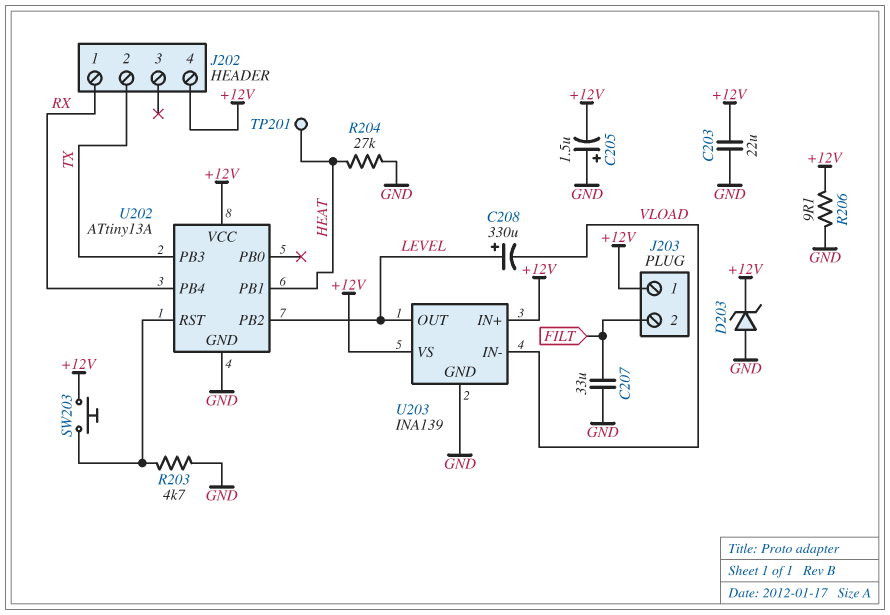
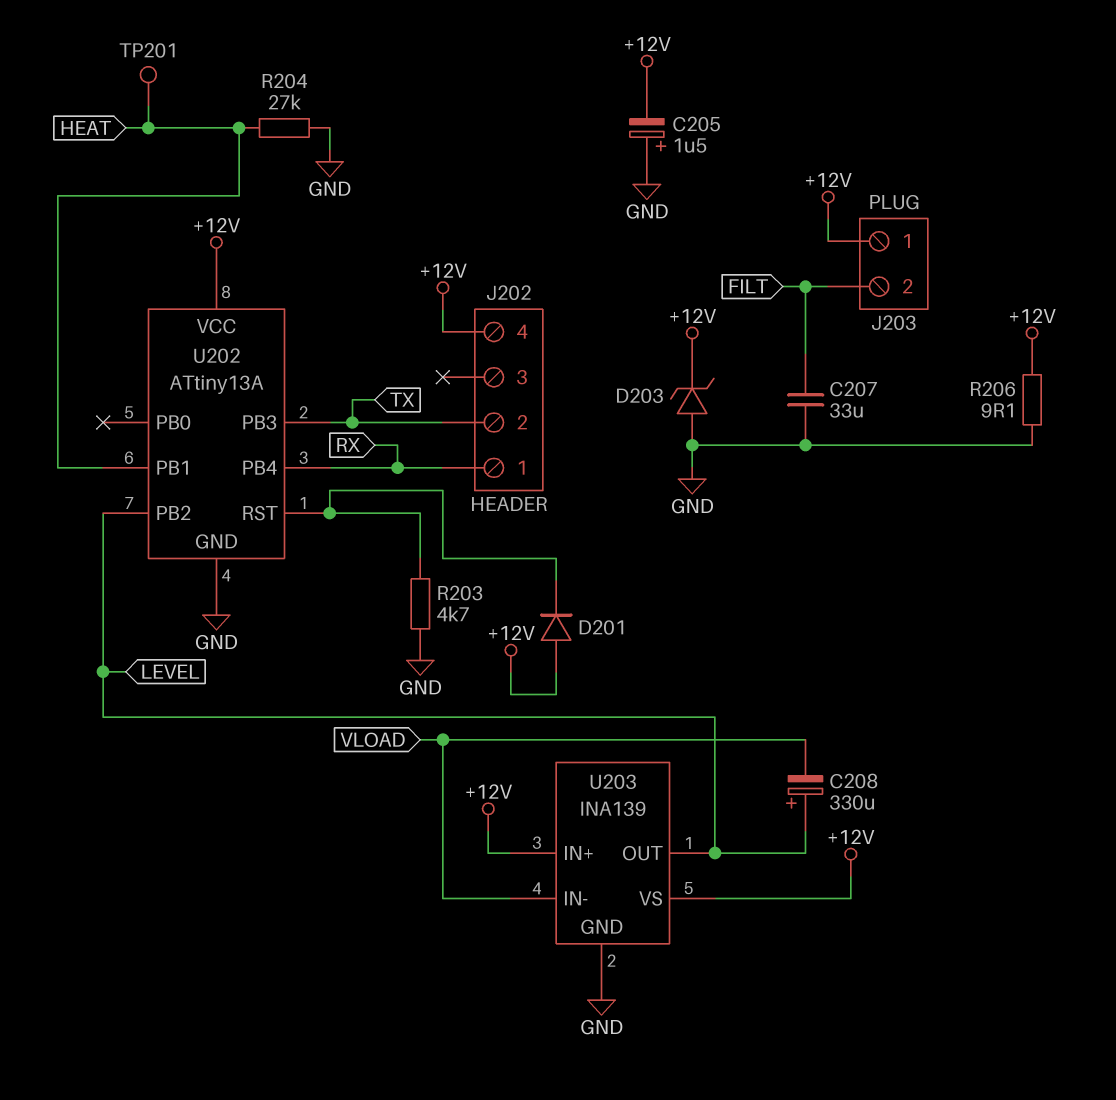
C203: 22uF (+12V, GND) -> none
D201: none -> diode (A +12V, K U202/RST)
SW203: button (+12V, U202/RST) -> none

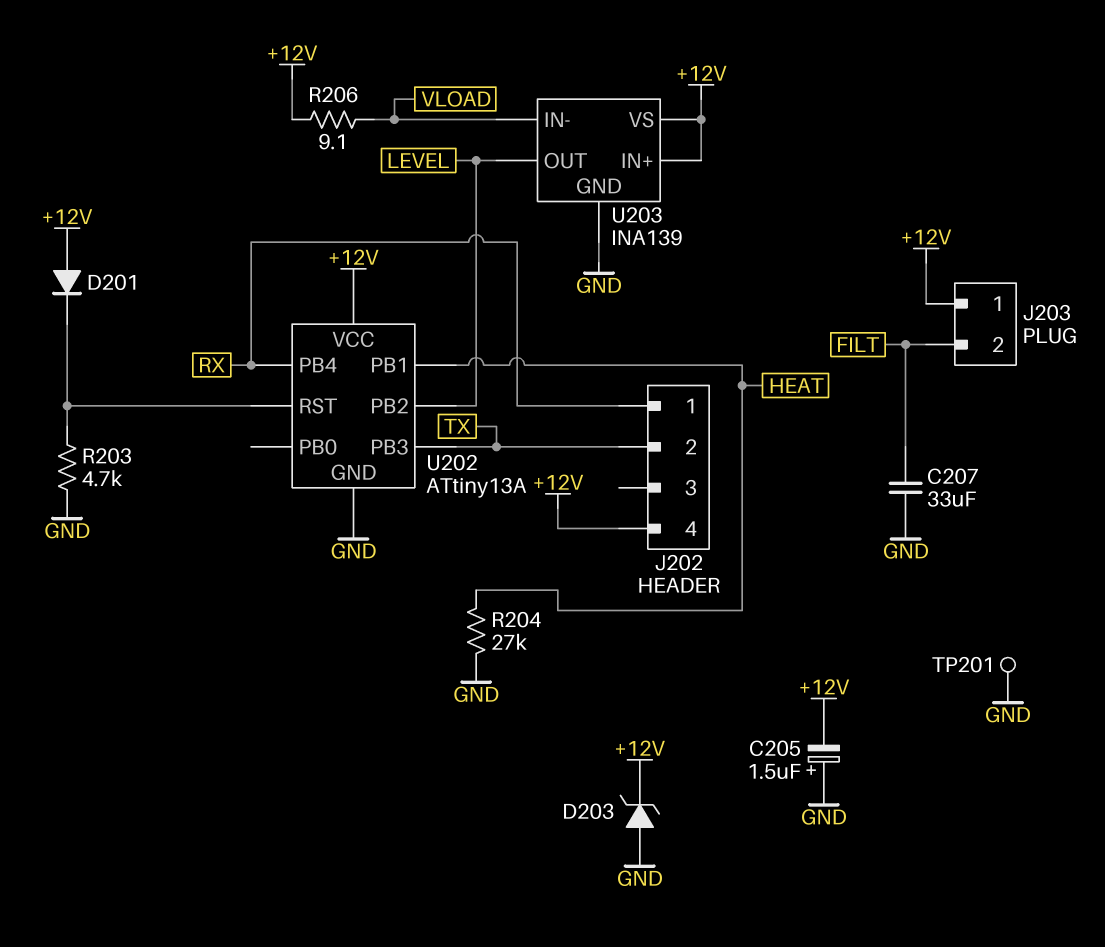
C208: 330uF (plus LEVEL, minus VLOAD) -> none
R206: 9.1 (+12V, GND) -> 9.1 (+12V, VLOAD)
TP201: test point (HEAT) -> test point (GND)

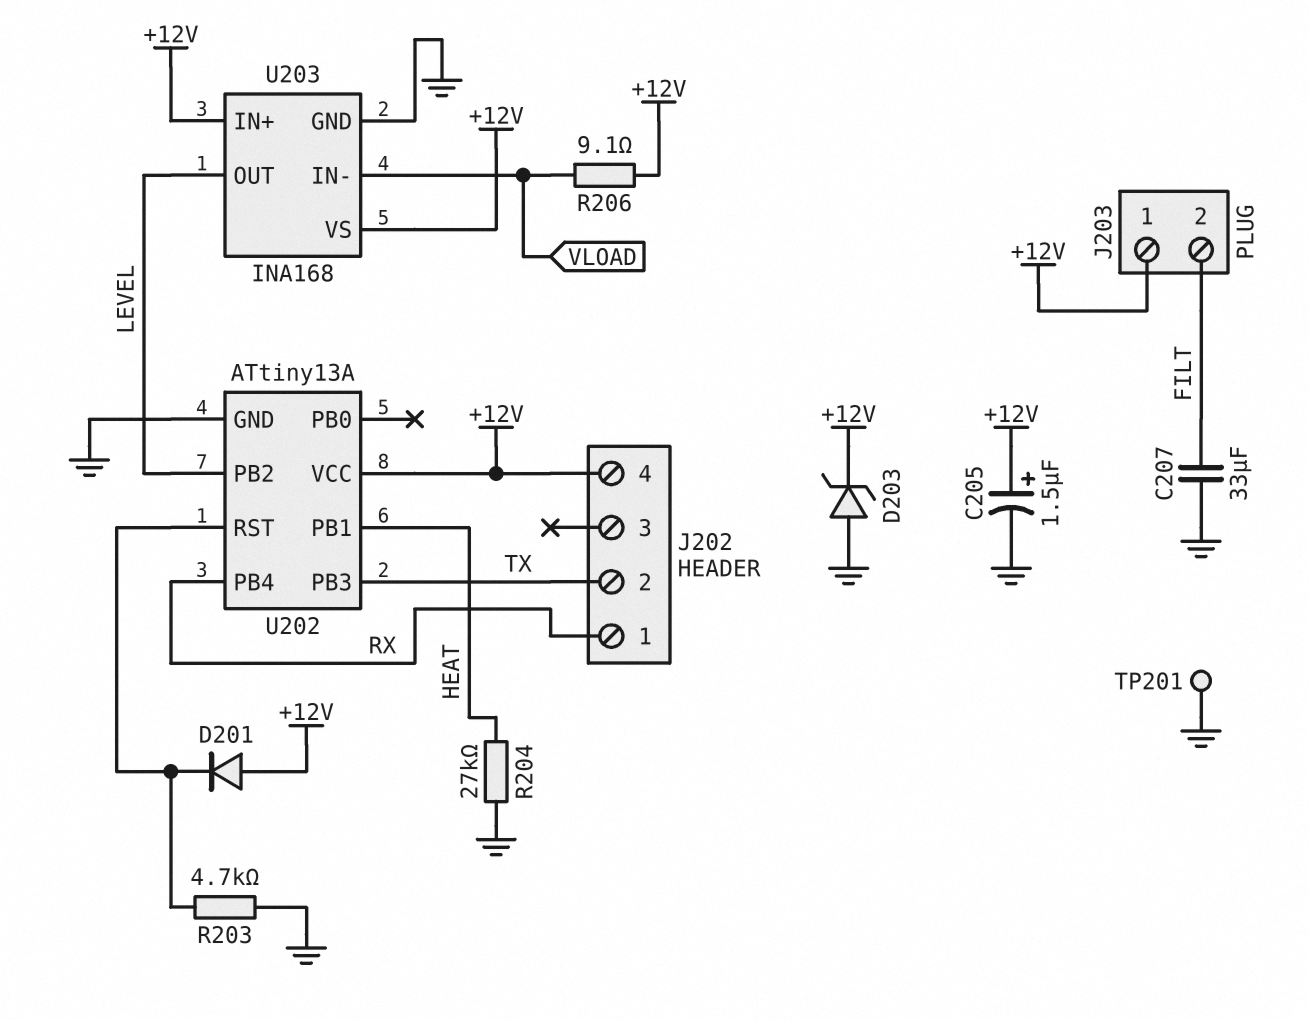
C205: 1.5uF (plus GND, minus +12V) -> 1.5uF (plus +12V, minus GND)
U203: INA139 -> INA168

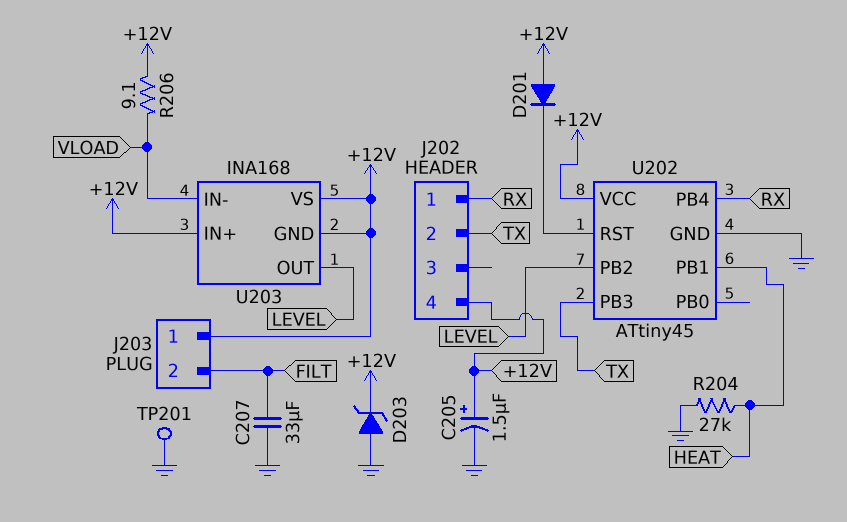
R203: 4.7k (GND, U202/RST) -> none
U202: ATtiny13A -> ATtiny45
U203 pin GND: GND -> +12V

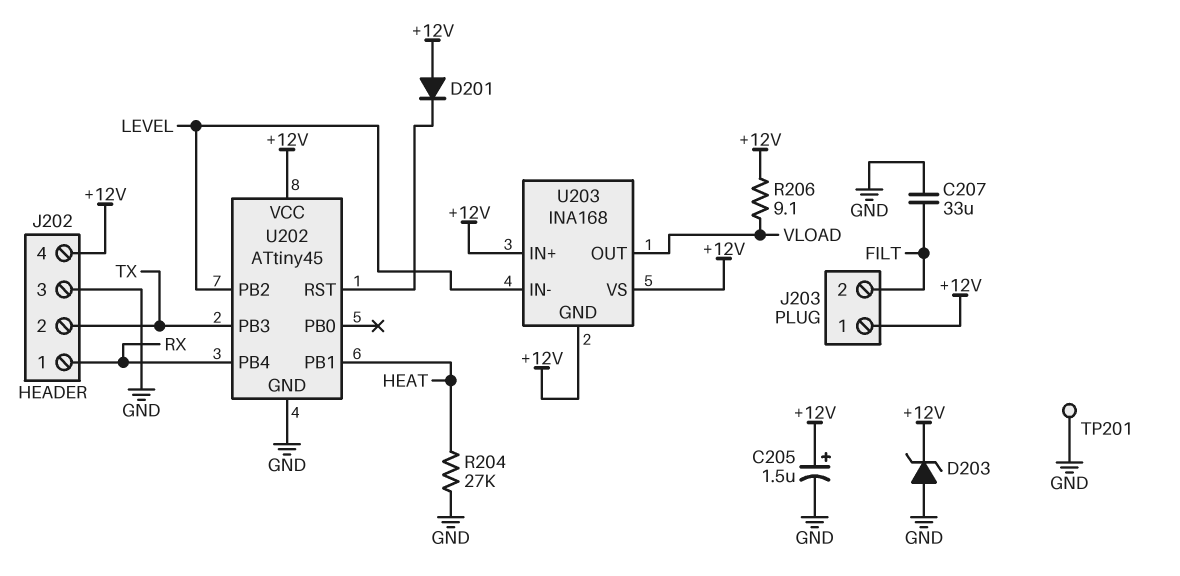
J202 pin 3: none -> GND
U203 pin IN-: VLOAD -> LEVEL
U203 pin OUT: LEVEL -> VLOAD

